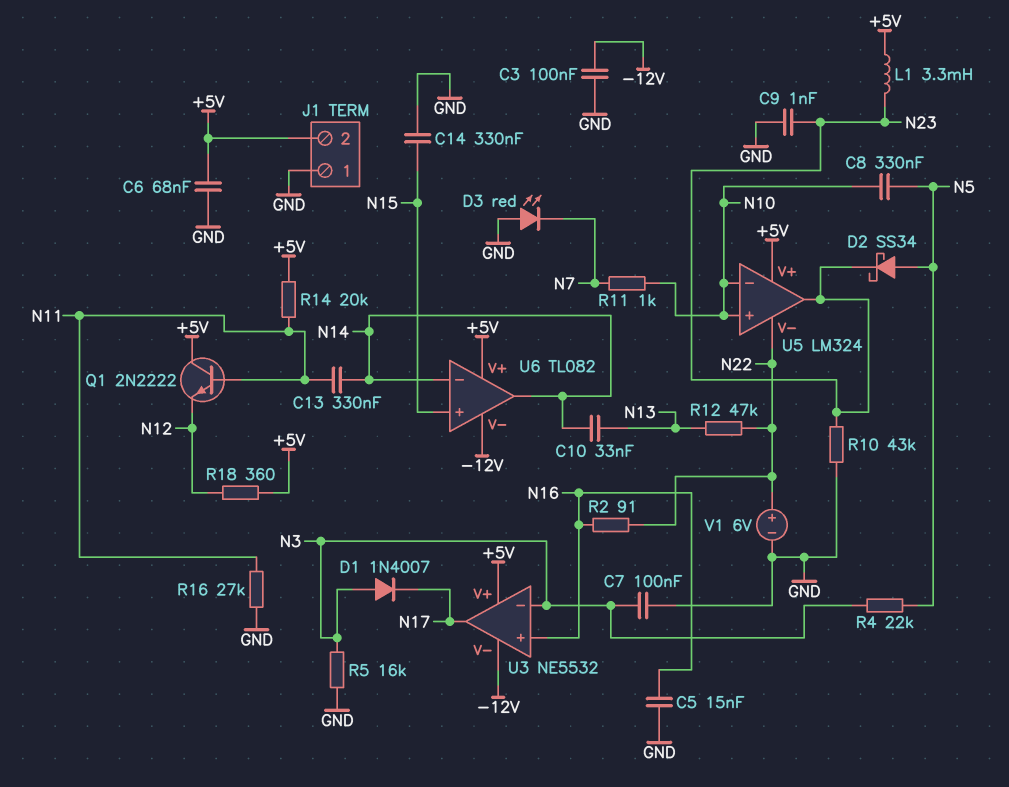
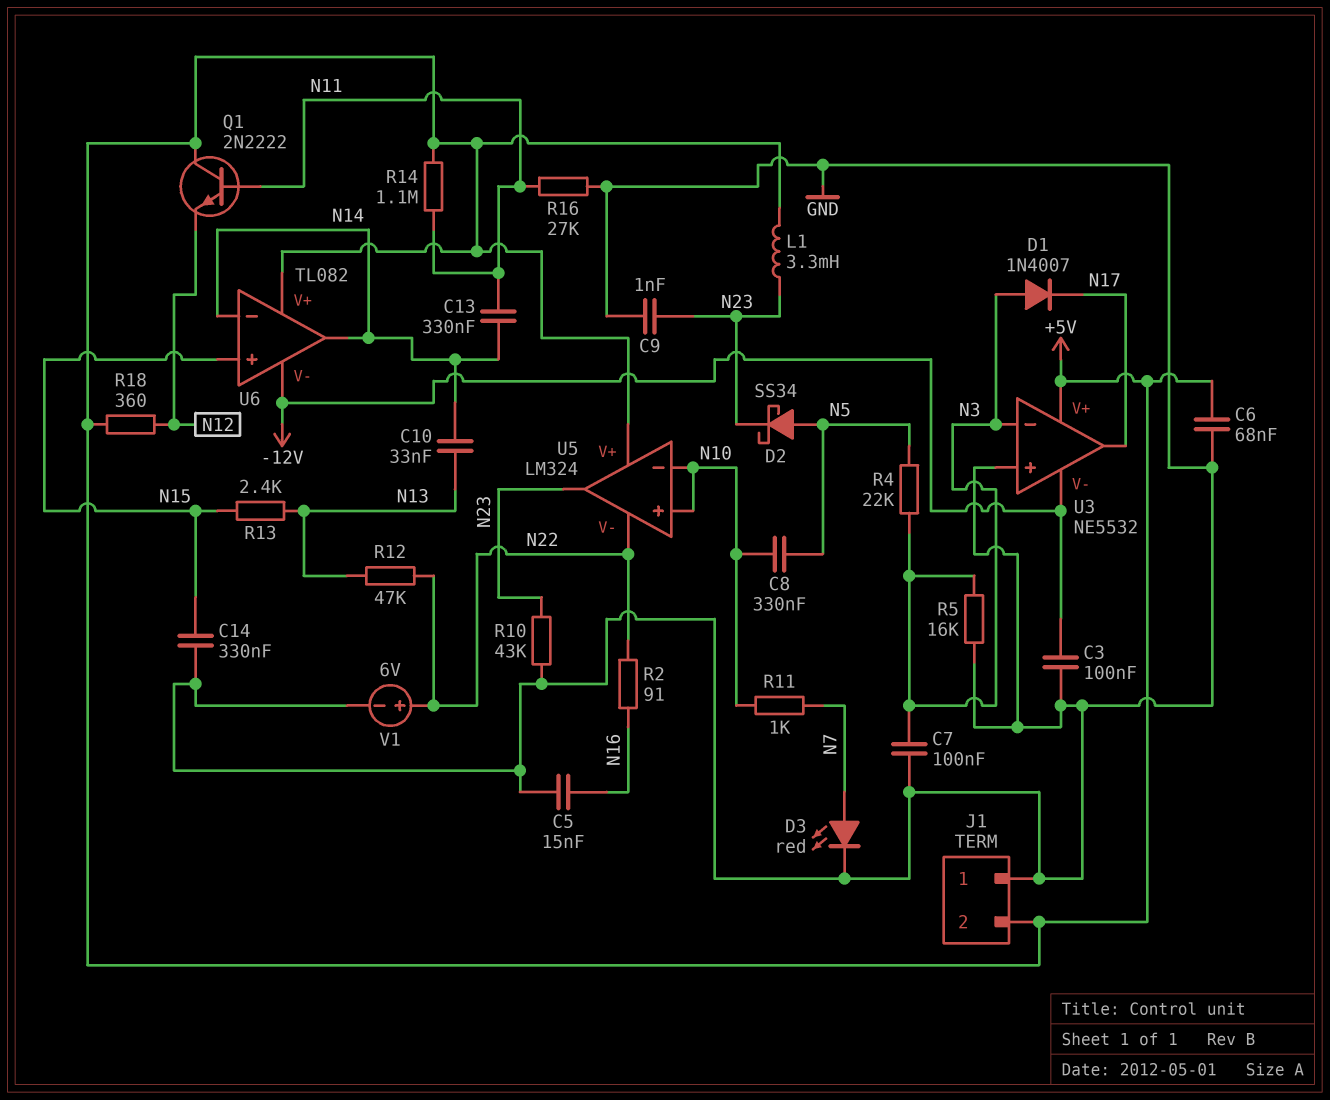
D3: LED red (A GND, K N7) -> LED red (A N7, K GND)
R13: none -> 2.4k (N13, N15)
R14: 20k (+5V, N11) -> 1.1M (+5V, N11)
U3 pin in+: N16 -> GND

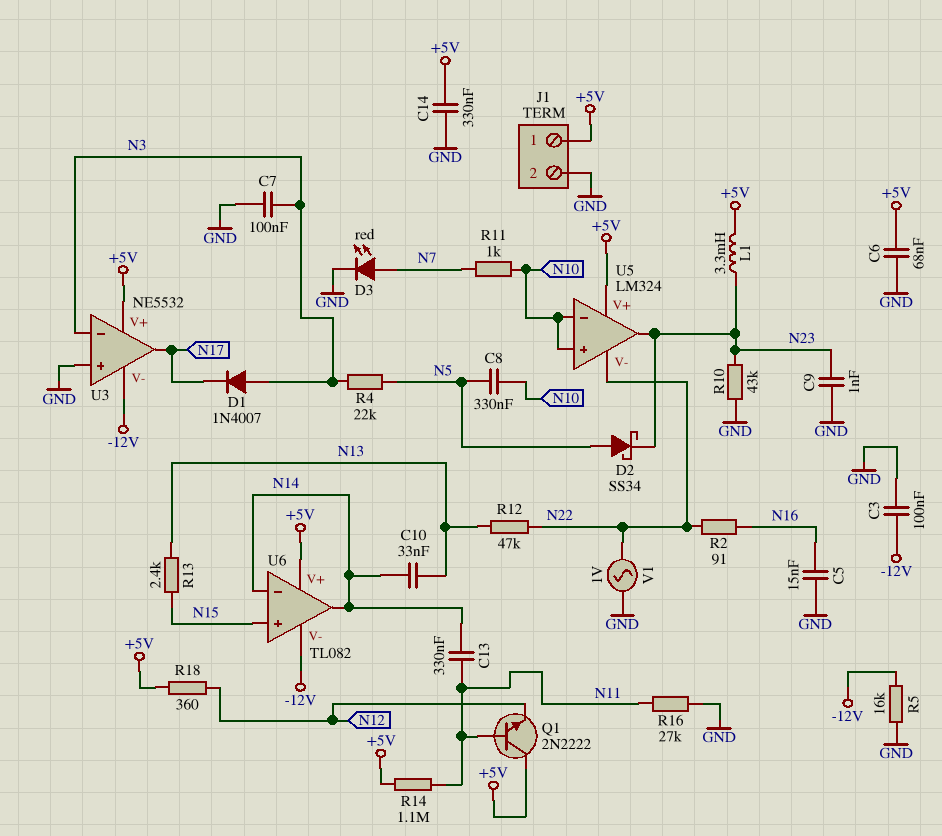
C14: 330nF (GND, N15) -> 330nF (+5V, GND)
J1 pin 1: GND -> +5V
J1 pin 2: +5V -> GND
R5: 16k (GND, N3) -> 16k (-12V, GND)
V1: 6V (plus N22, minus GND) -> AC 1V (GND, N22)

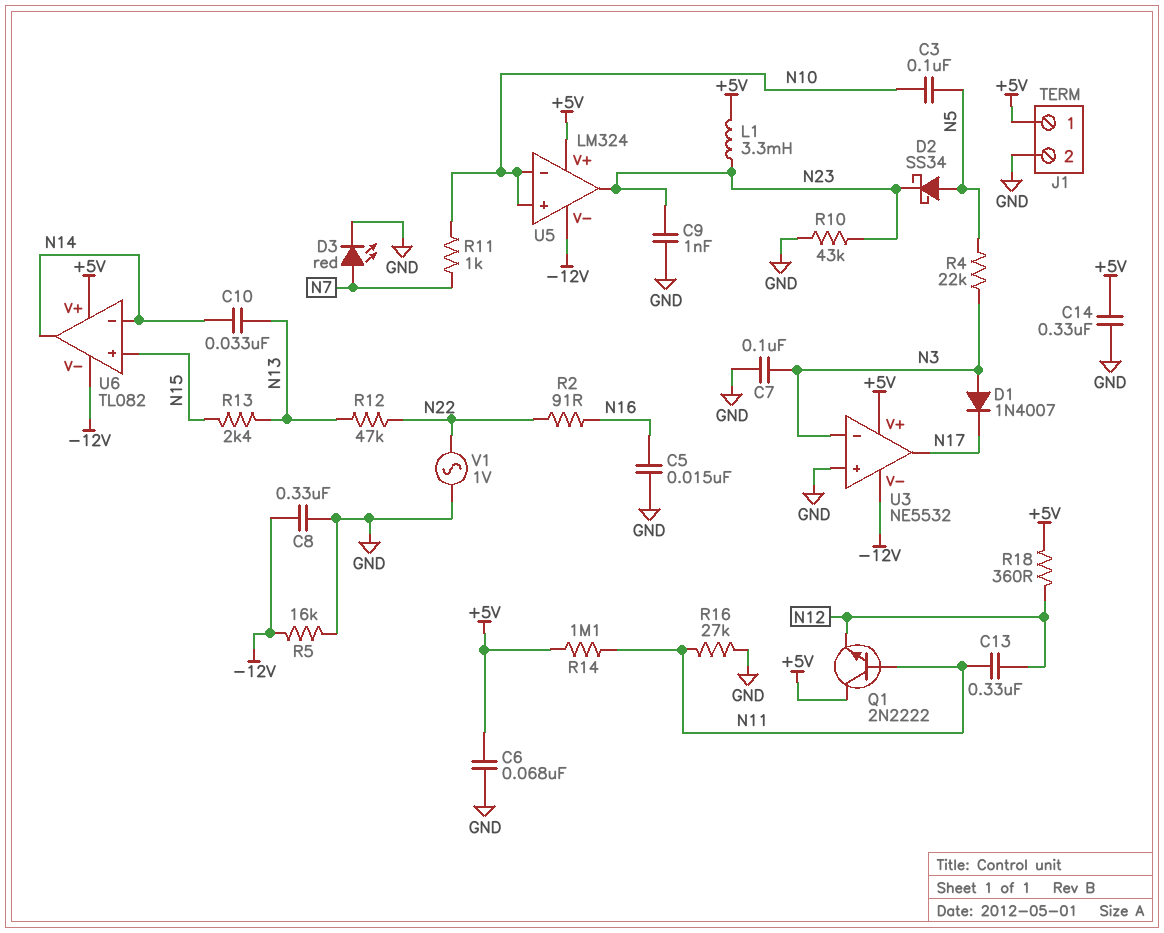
C3: 100nF (-12V, GND) -> 100nF (N5, N10)
C8: 330nF (N5, N10) -> 330nF (-12V, GND)
C13: 330nF (N11, N14) -> 330nF (N11, N12)
U5 pin V-: N22 -> -12V

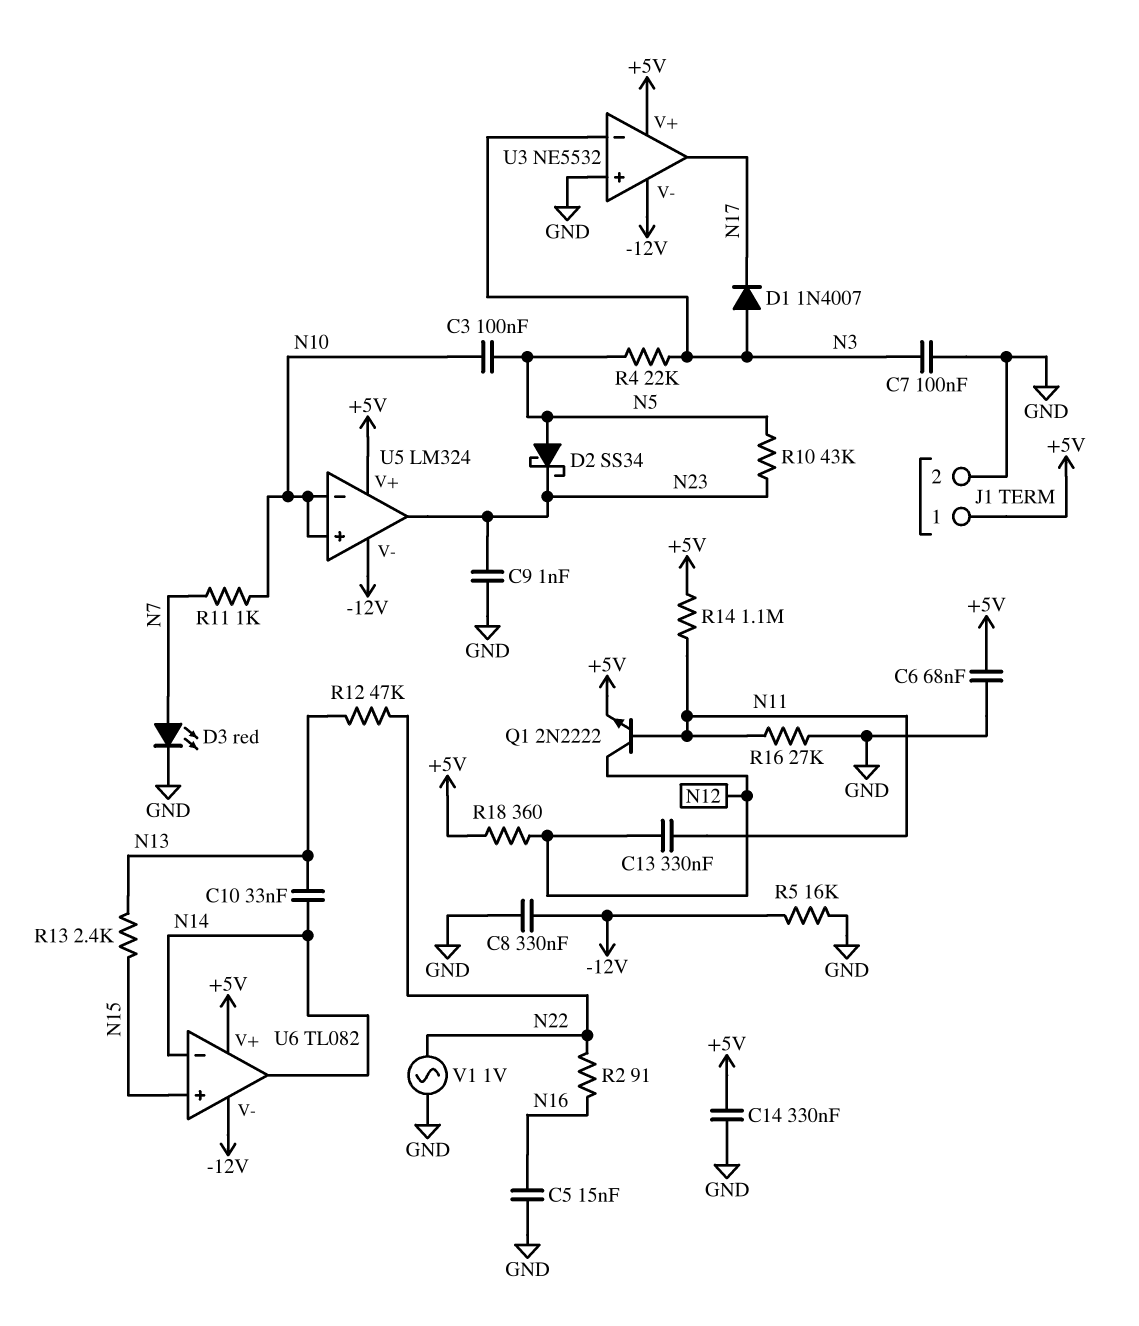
L1: 3.3mH (+5V, N23) -> none
Q1: NPN 2N2222 (B N11, C +5V, E N12) -> NPN 2N2222 (B N11, C N12, E +5V)
R10: 43k (GND, N23) -> 43k (N5, N23)

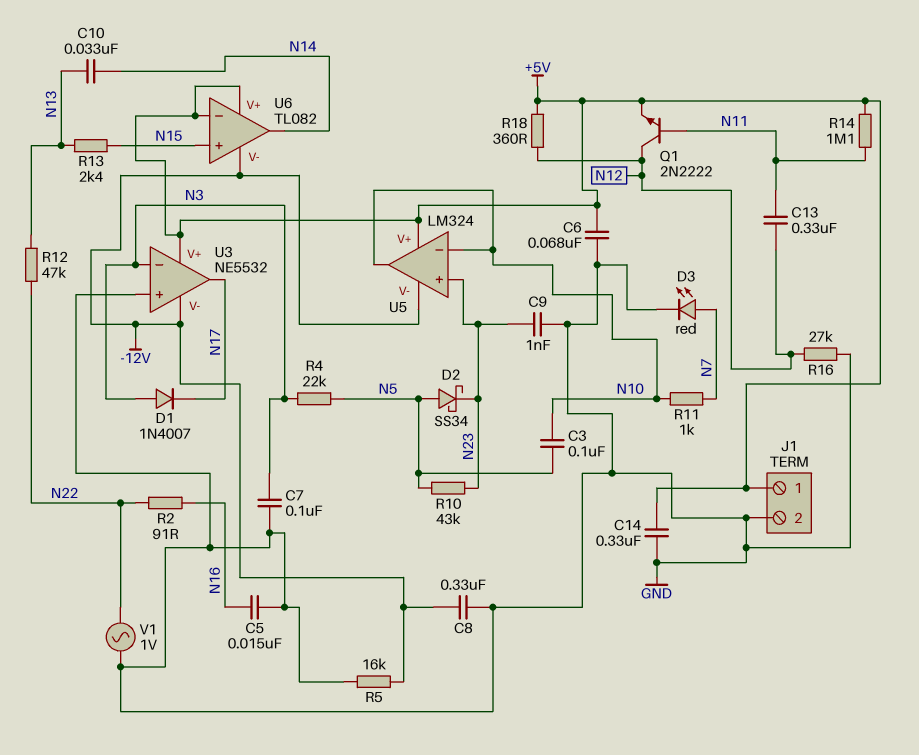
R16: 27k (GND, N11) -> 27k (GND, N12)
U5 pin in+: N10 -> N23
U5 pin out: N23 -> N10
U6 pin in-: N14 -> +5V

